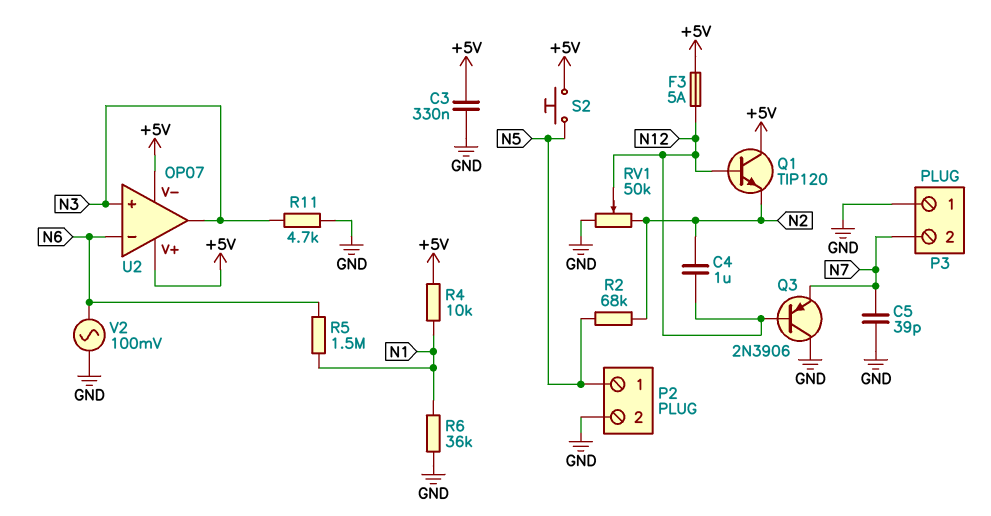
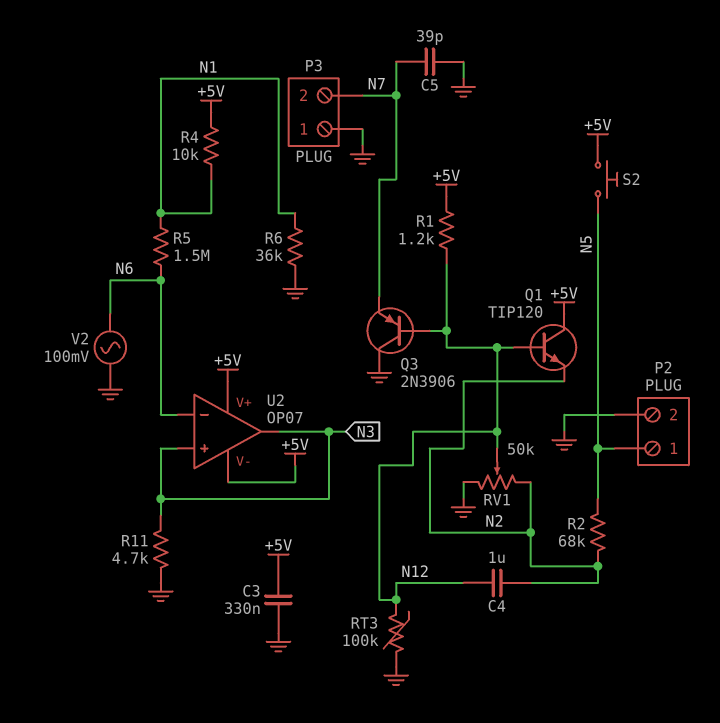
F3: 5A (+5V, N12) -> none
R1: none -> 1.2k (+5V, N12)
RT3: none -> 100k (GND, N12)

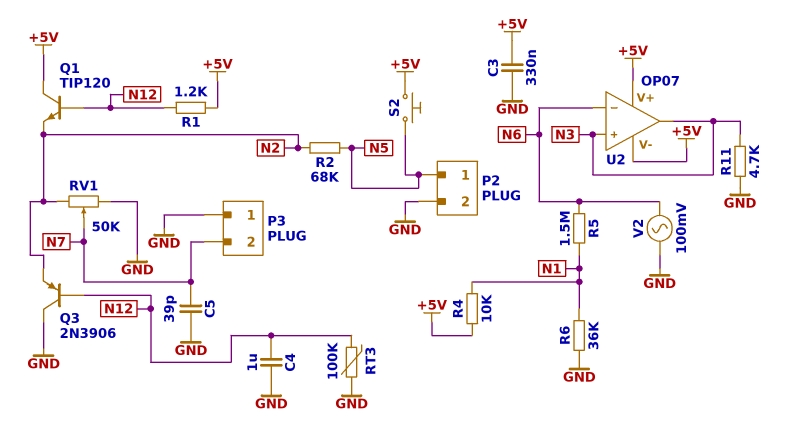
C4: 1uF (N2, N12) -> 1uF (GND, N12)
Q3: PNP 2N3906 (B N12, C GND, E N7) -> PNP 2N3906 (B N12, C GND, E N2)
RV1: 50k (GND, N2, wiper N12) -> 50k (GND, N2, wiper N7)

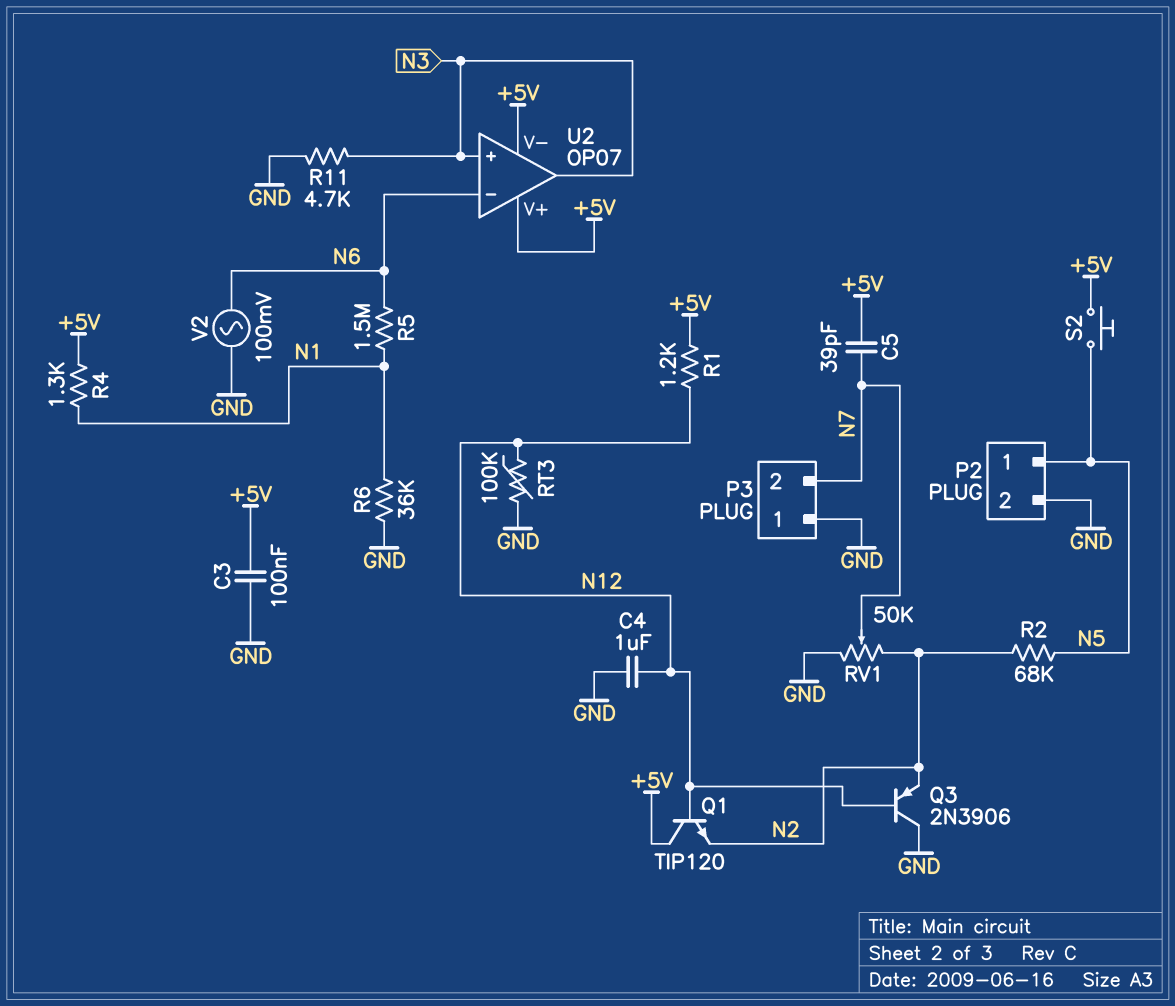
C3: 330nF (+5V, GND) -> 100nF (+5V, GND)
C5: 39pF (GND, N7) -> 39pF (+5V, N7)
R4: 10k (+5V, N1) -> 1.3k (+5V, N1)

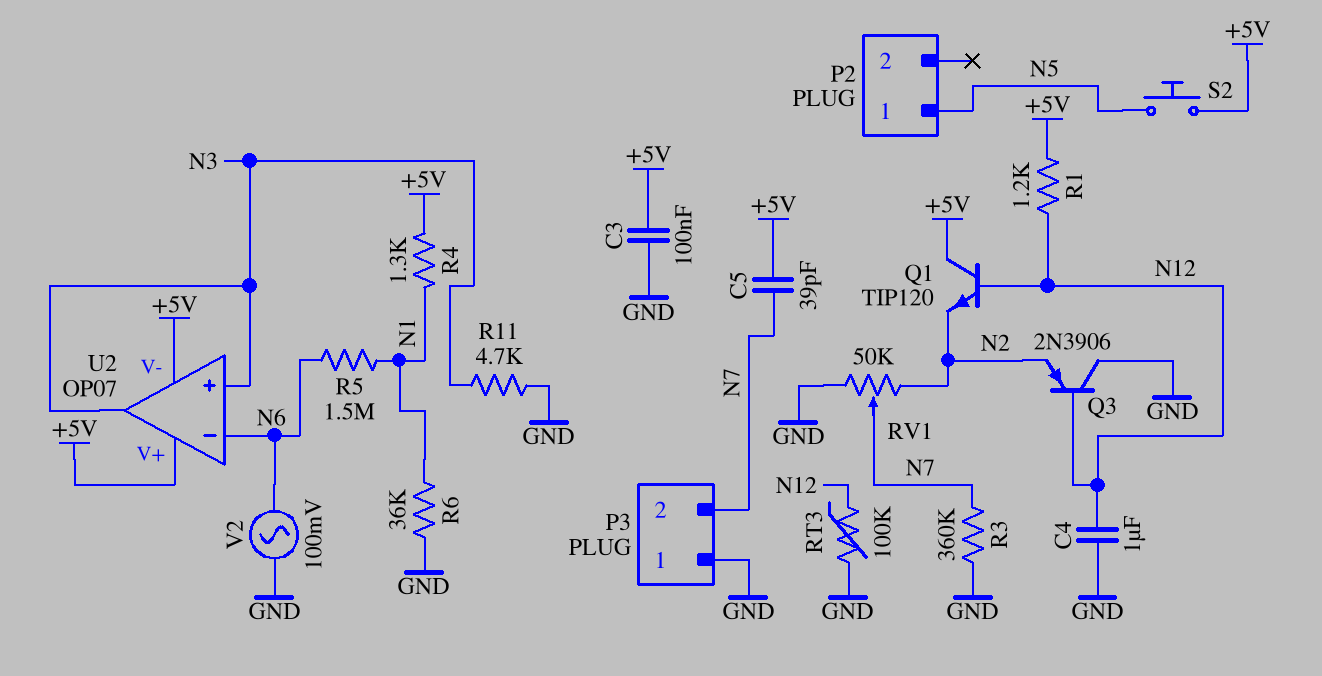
P2 pin 2: GND -> none
R2: 68k (N2, N5) -> none
R3: none -> 360k (GND, N7)

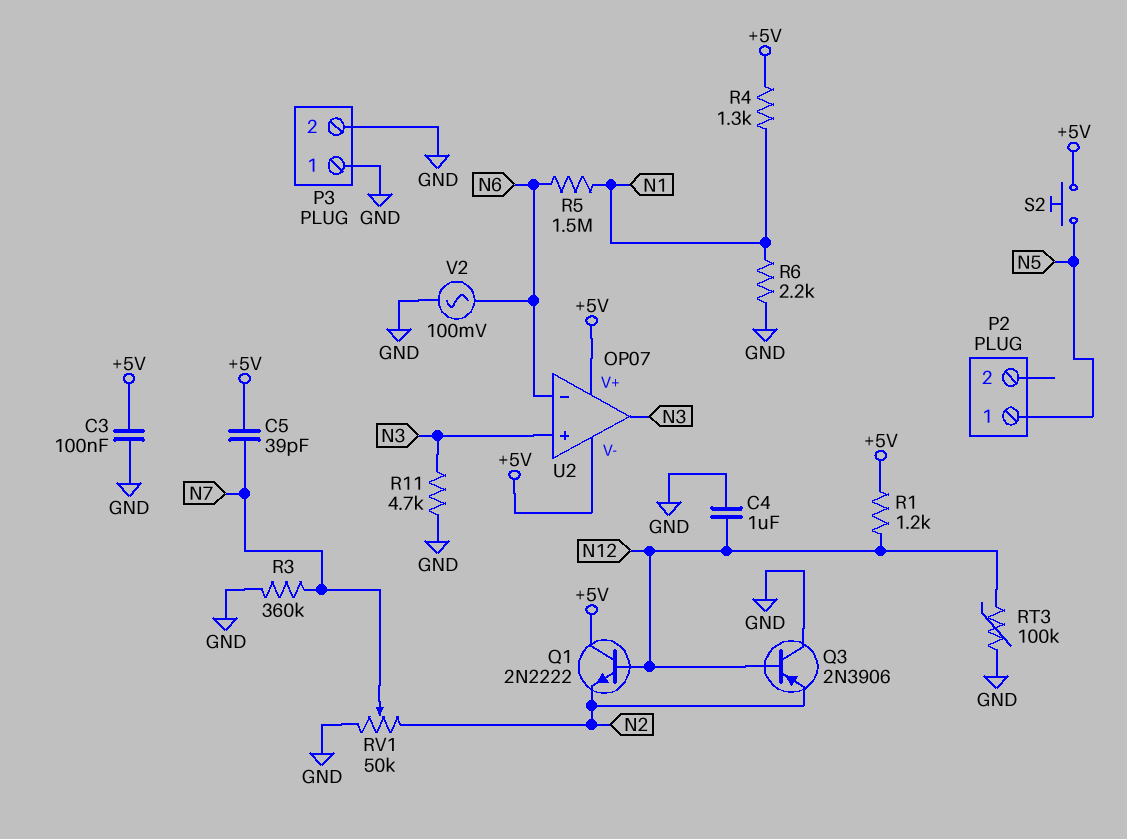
P3 pin 2: N7 -> GND
Q1: NPN TIP120 (B N12, C +5V, E N2) -> NPN 2N2222 (B N12, C +5V, E N2)
R6: 36k (GND, N1) -> 2.2k (GND, N1)

